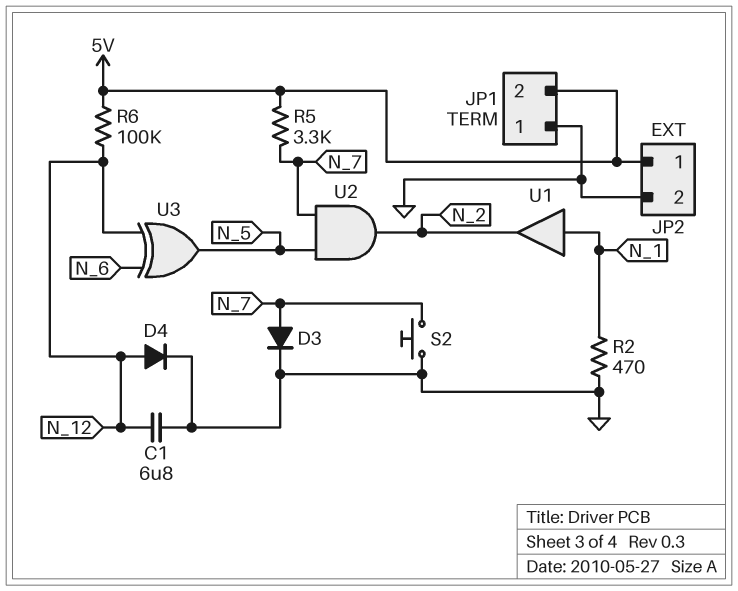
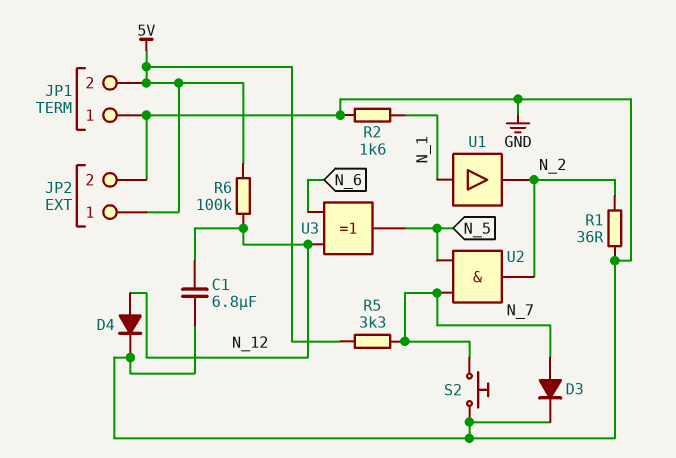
R1: none -> 36 (GND, N_2)
R2: 470 (GND, N_1) -> 1.6k (GND, N_1)

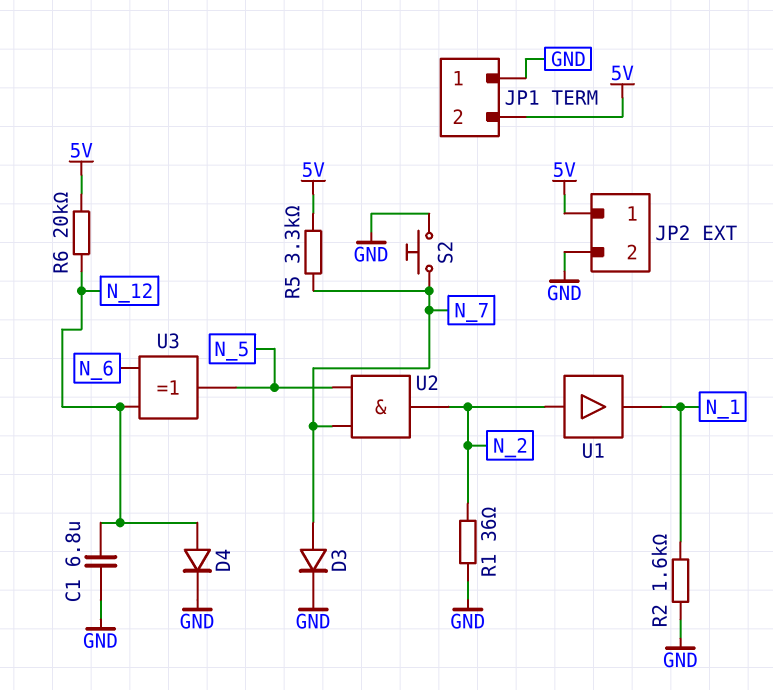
R6: 100k (5V, N_12) -> 20k (5V, N_12)
U1: buffer (in N_1, out N_2) -> buffer (in N_2, out N_1)

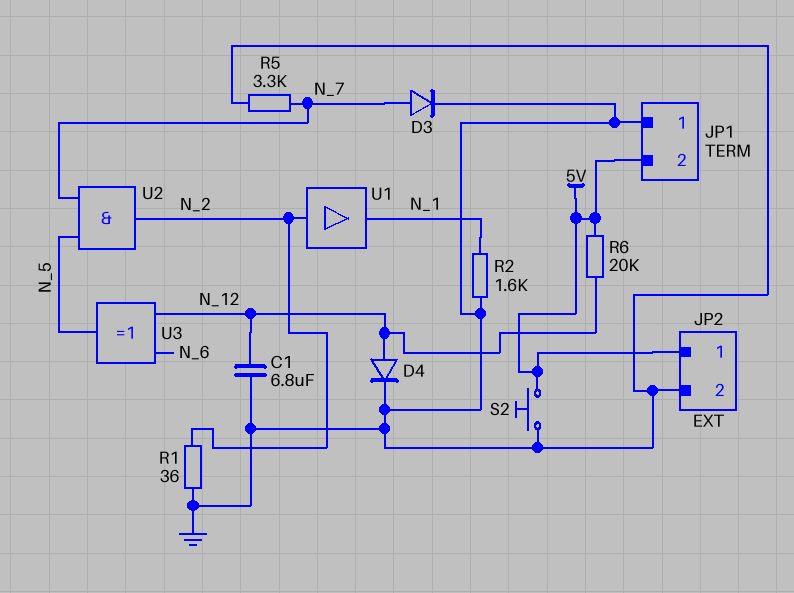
R5: 3.3k (5V, N_7) -> 3.3k (GND, N_7)
S2: button (GND, N_7) -> button (5V, GND)

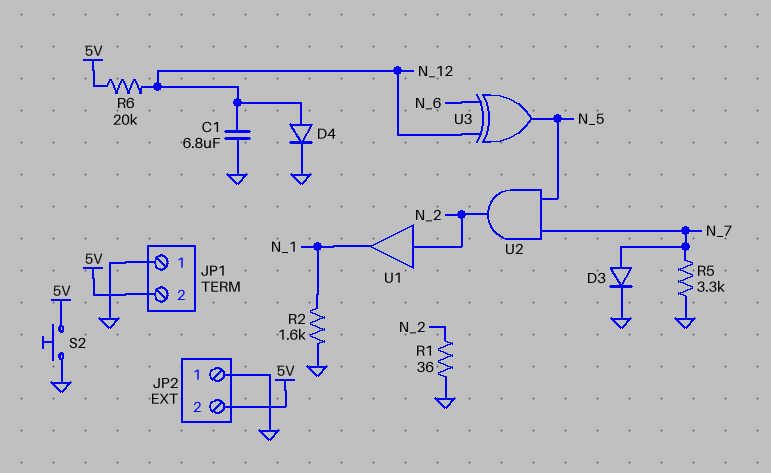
JP2 pin 1: 5V -> GND
JP2 pin 2: GND -> 5V

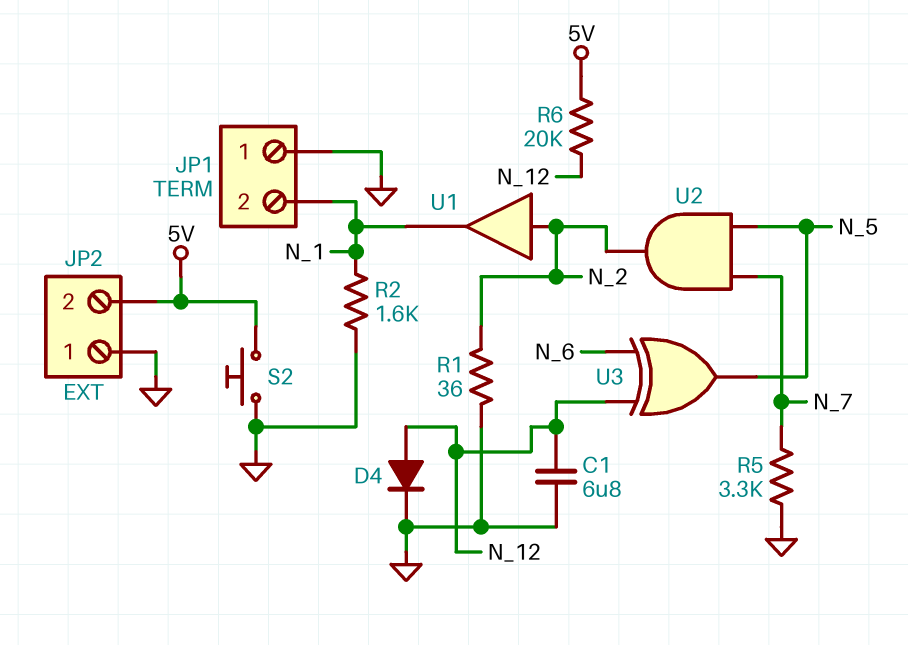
D3: diode (A N_7, K GND) -> none
JP1 pin 2: 5V -> N_1

